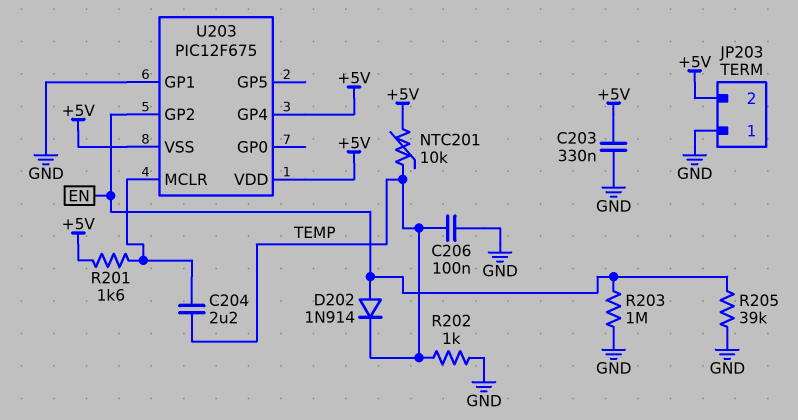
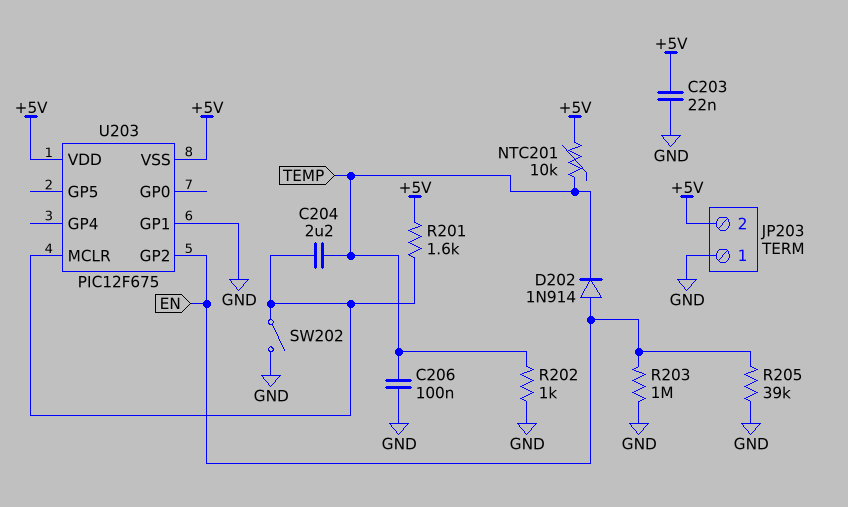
C203: 330nF (+5V, GND) -> 22nF (+5V, GND)
SW202: none -> switch (GND, U203/MCLR)
U203 pin GP4: +5V -> none

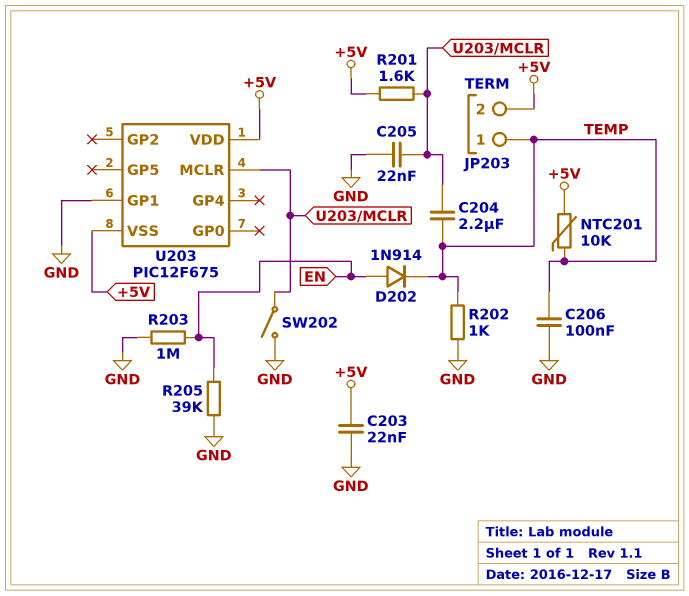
C205: none -> 22nF (GND, U203/MCLR)
JP203 pin 1: GND -> TEMP
U203 pin GP2: EN -> none

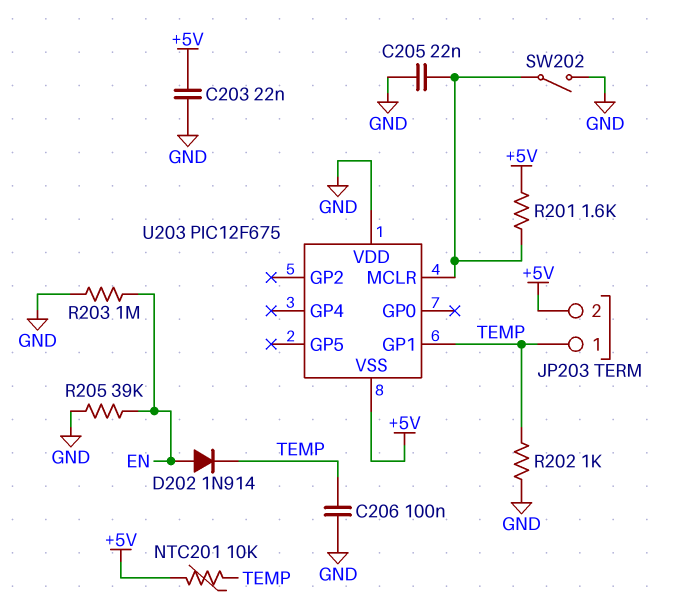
C204: 2.2uF (TEMP, U203/MCLR) -> none
U203 pin GP1: GND -> TEMP
U203 pin VDD: +5V -> GND

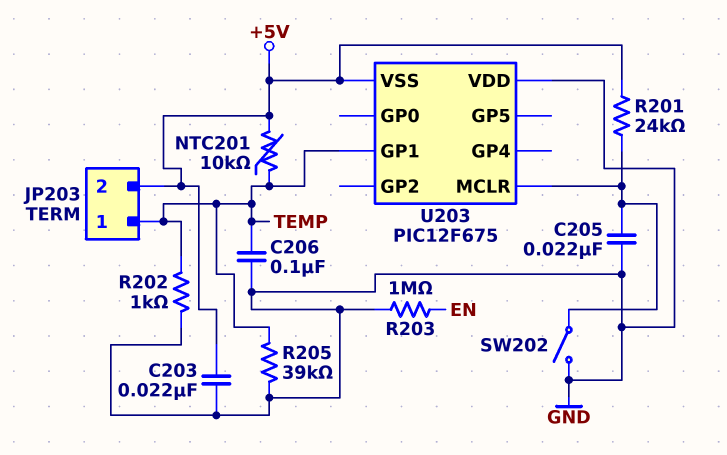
D202: diode 1N914 (A EN, K TEMP) -> none
R201: 1.6k (+5V, U203/MCLR) -> 24k (+5V, U203/MCLR)
R205: 39k (EN, GND) -> 39k (GND, TEMP)

